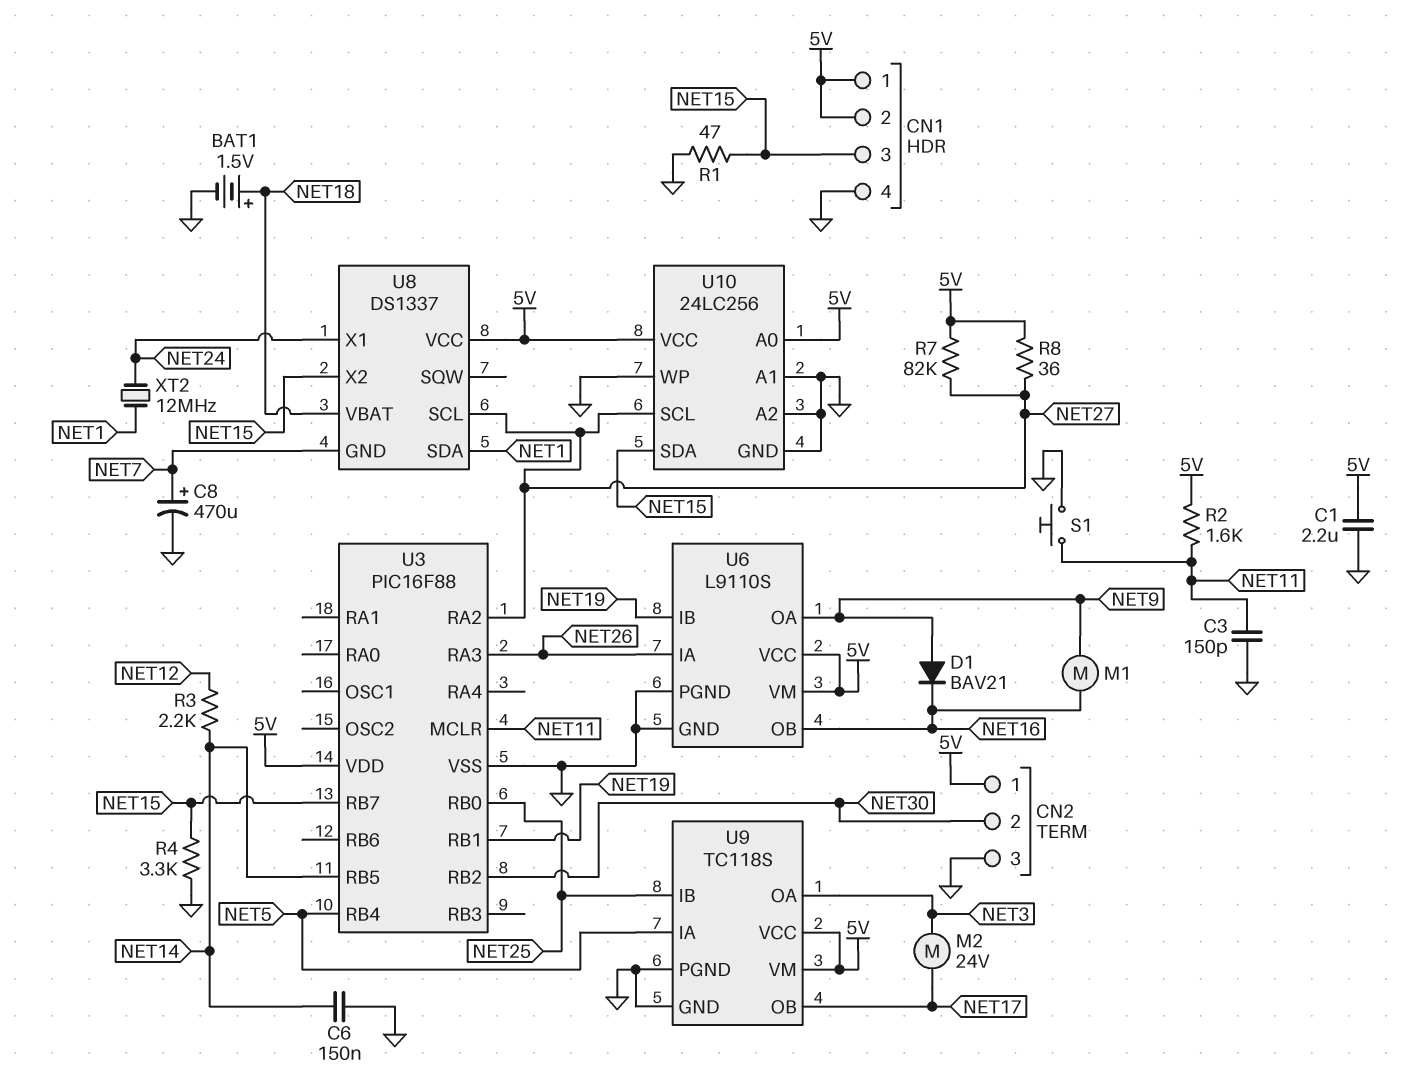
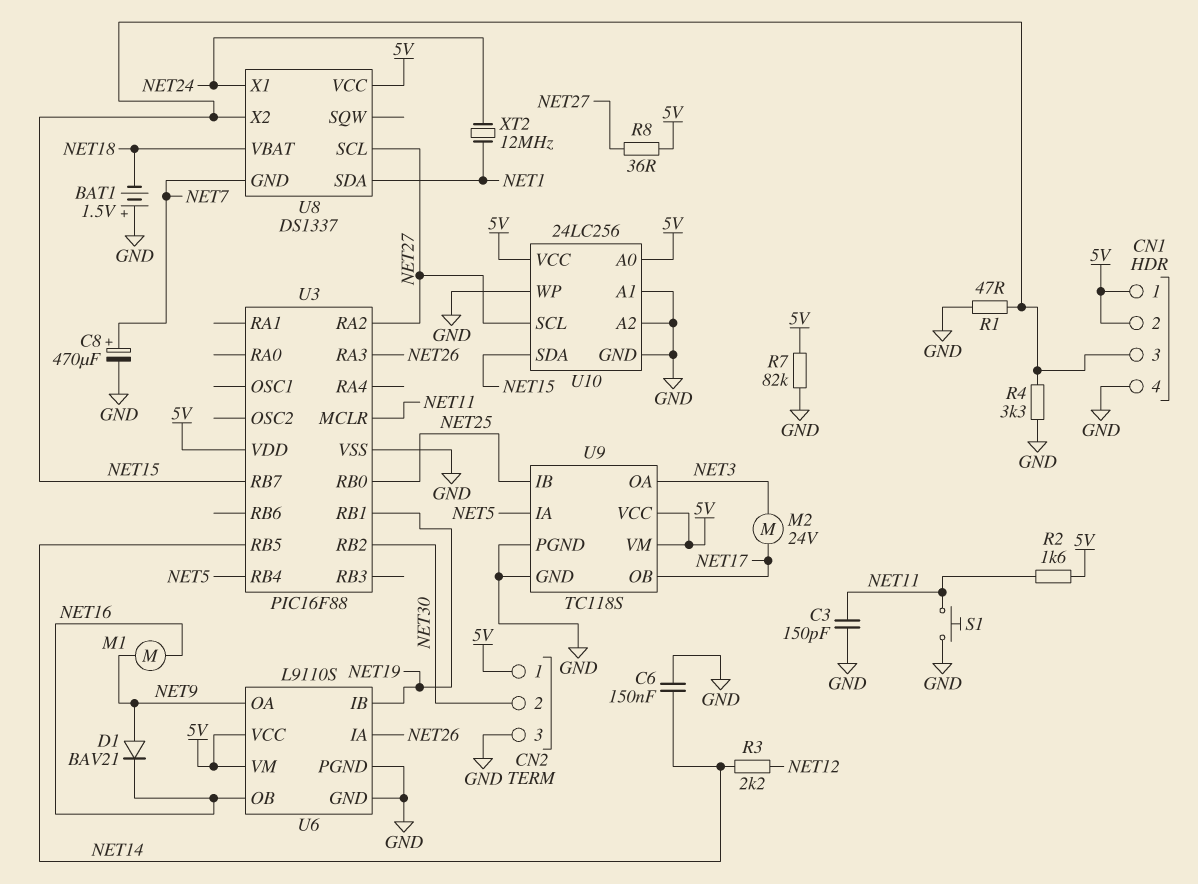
BAT1: 1.5V (plus NET18, minus GND) -> 1.5V (plus GND, minus NET18)
C1: 2.2uF (5V, GND) -> none
R7: 82k (5V, NET27) -> 82k (5V, GND)

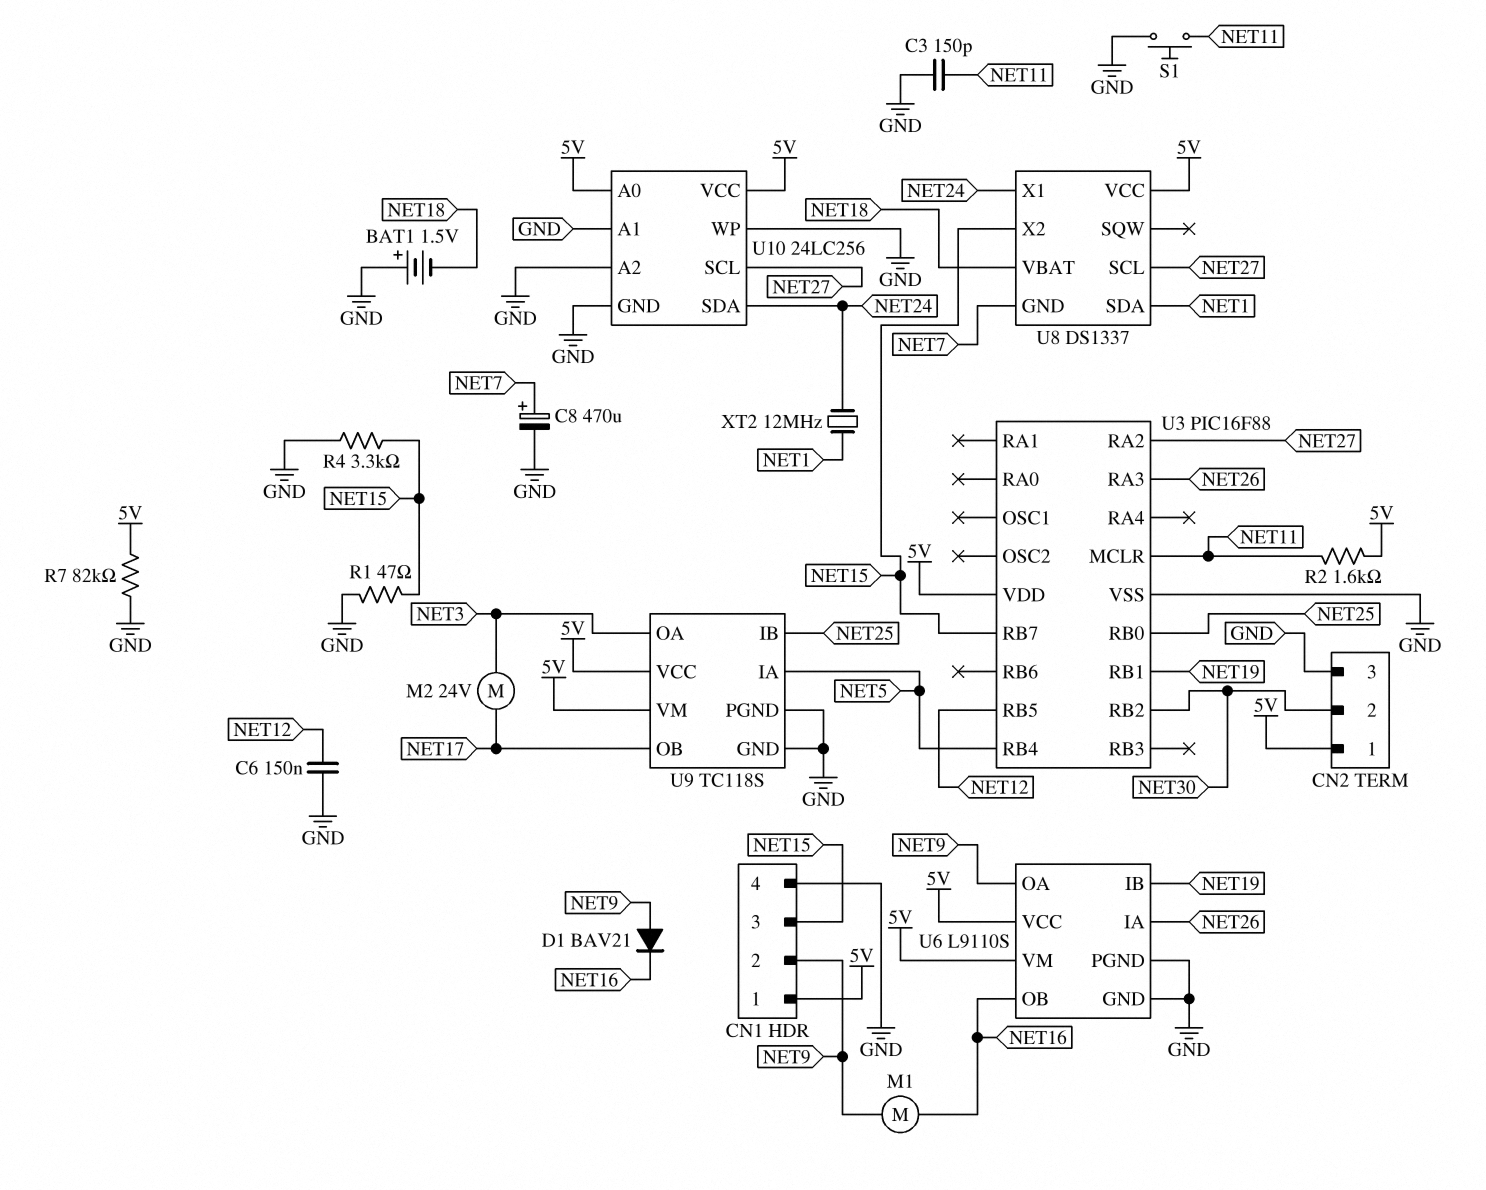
C6: 150nF (GND, NET14) -> 150nF (GND, NET12)
CN1 pin 2: 5V -> NET9
R3: 2.2k (NET12, NET14) -> none
R8: 36 (5V, NET27) -> none
U3 pin RB5: NET14 -> NET12
U10 pin SDA: NET15 -> NET24

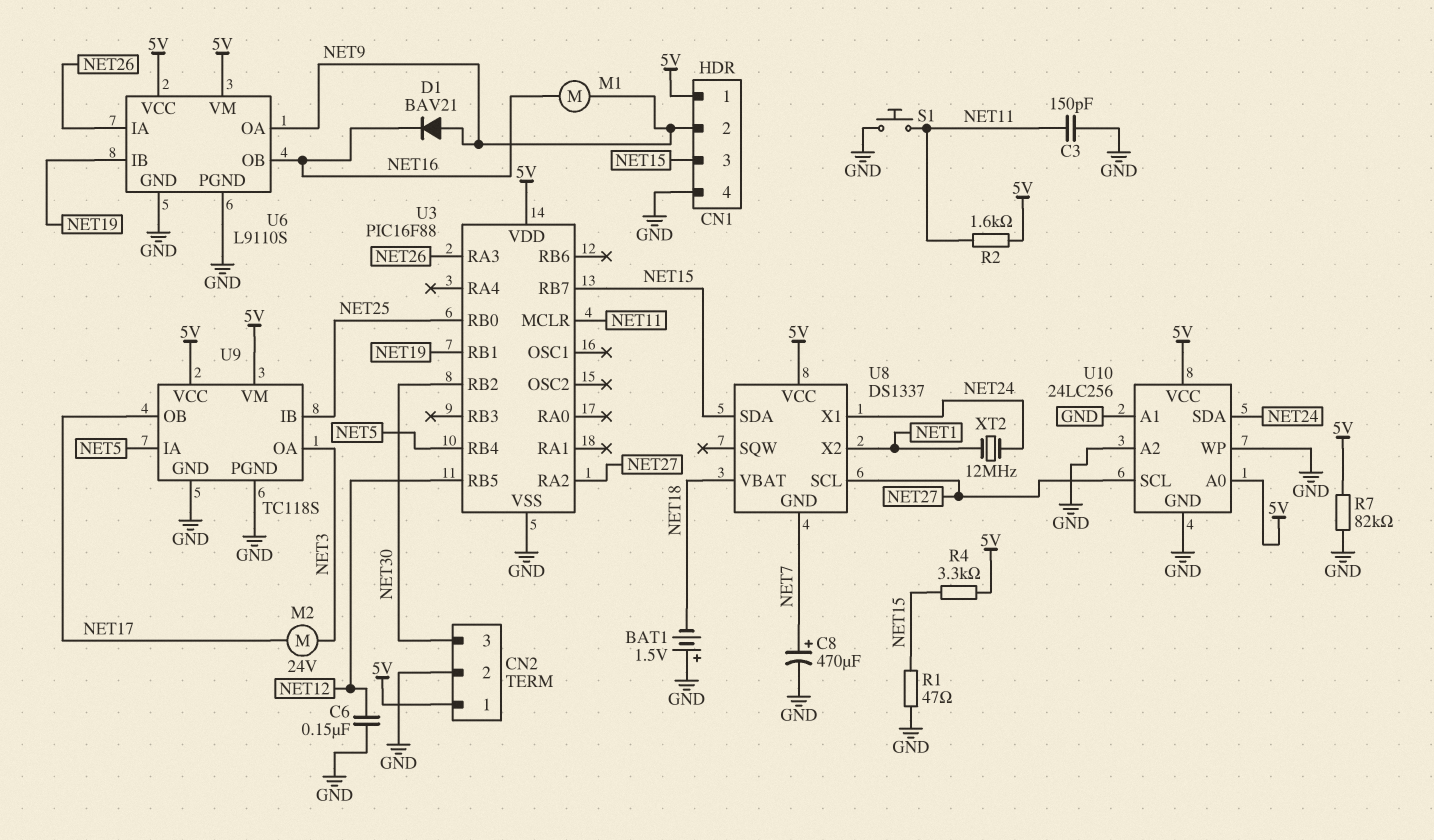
CN2 pin 2: NET30 -> GND
CN2 pin 3: GND -> NET30
R4: 3.3k (GND, NET15) -> 3.3k (5V, NET15)
U8 pin SDA: NET1 -> NET15
U8 pin X2: NET15 -> NET1

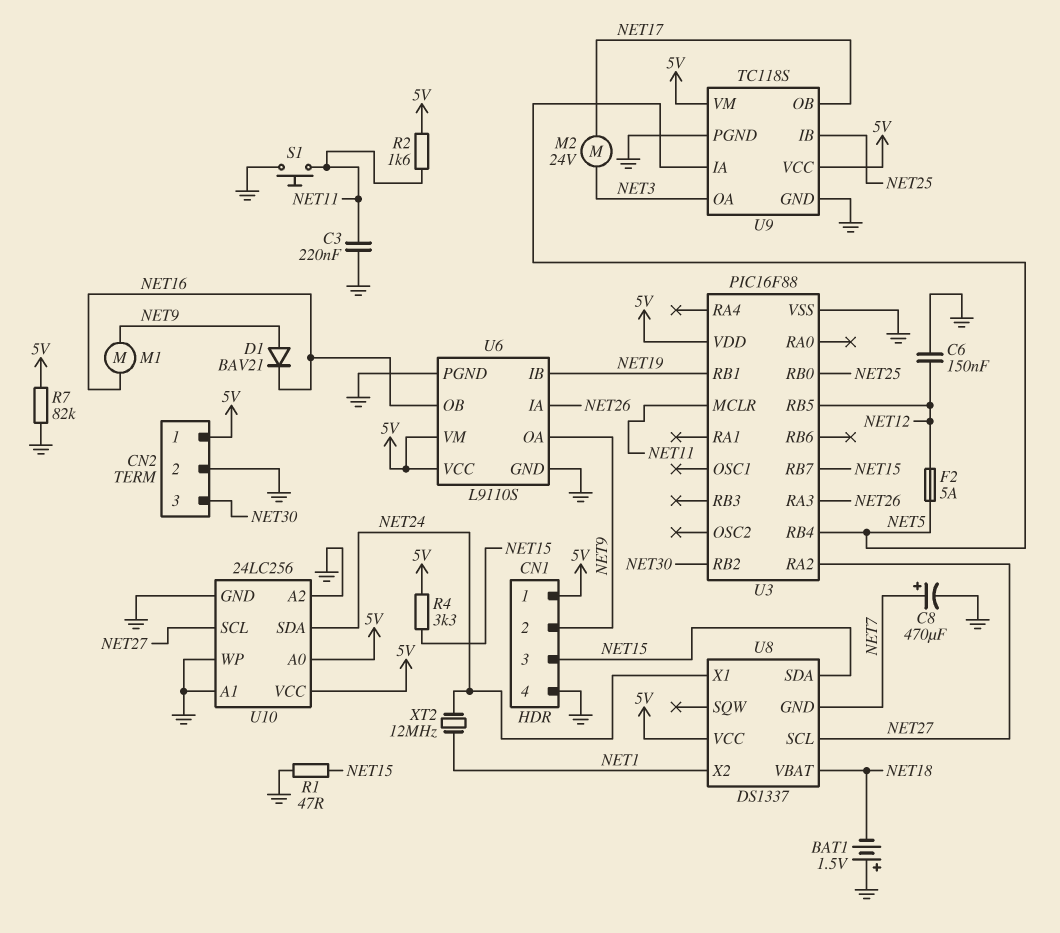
C3: 150pF (GND, NET11) -> 220nF (GND, NET11)
F2: none -> 5A (NET5, NET12)

